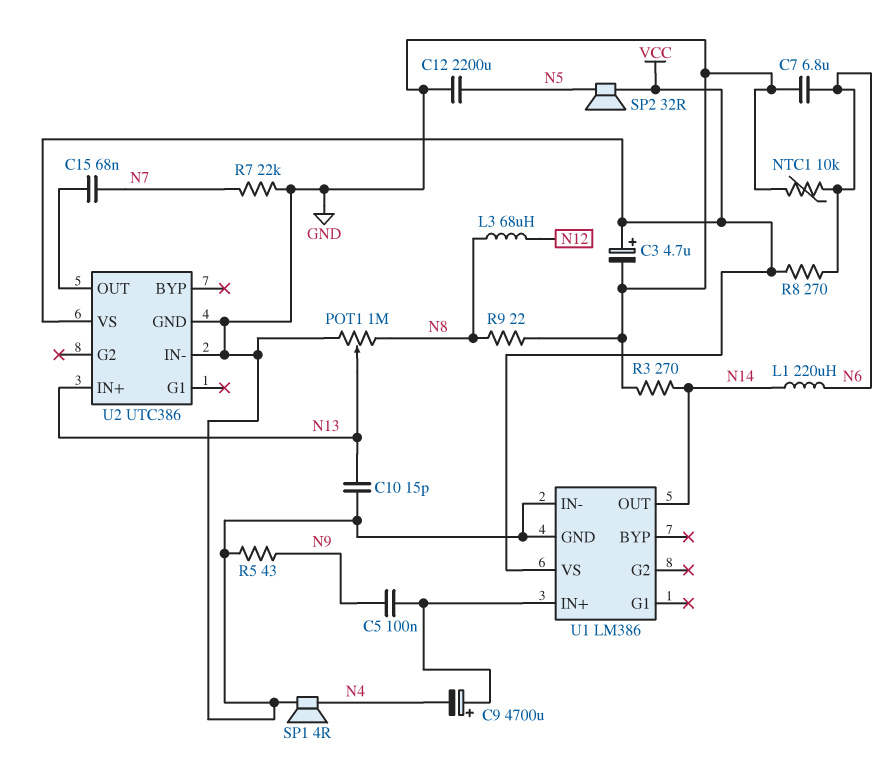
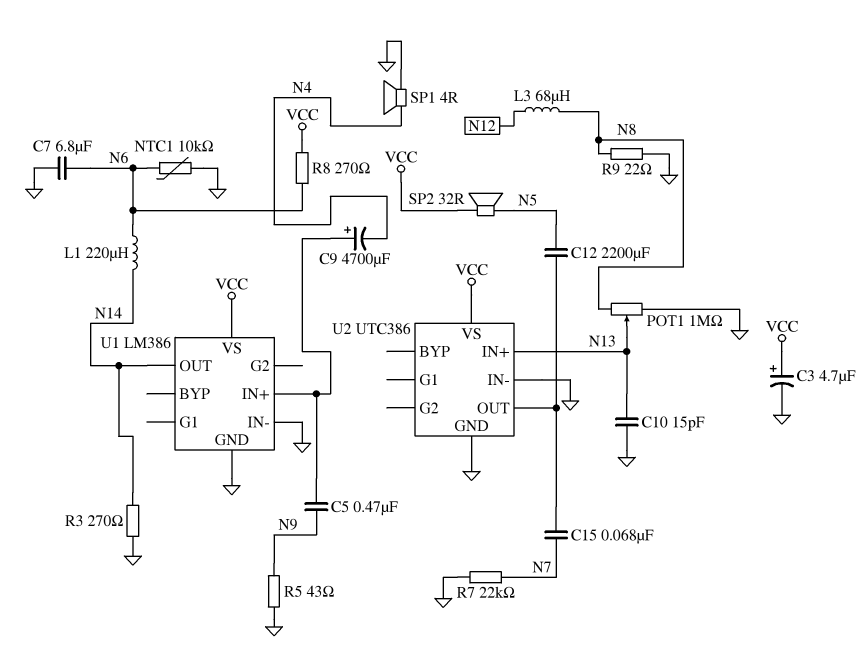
C5: 100nF (N9, U1/IN+) -> 470nF (N9, U1/IN+)
C12: 2200uF (GND, N5) -> 2200uF (N5, U2/OUT)

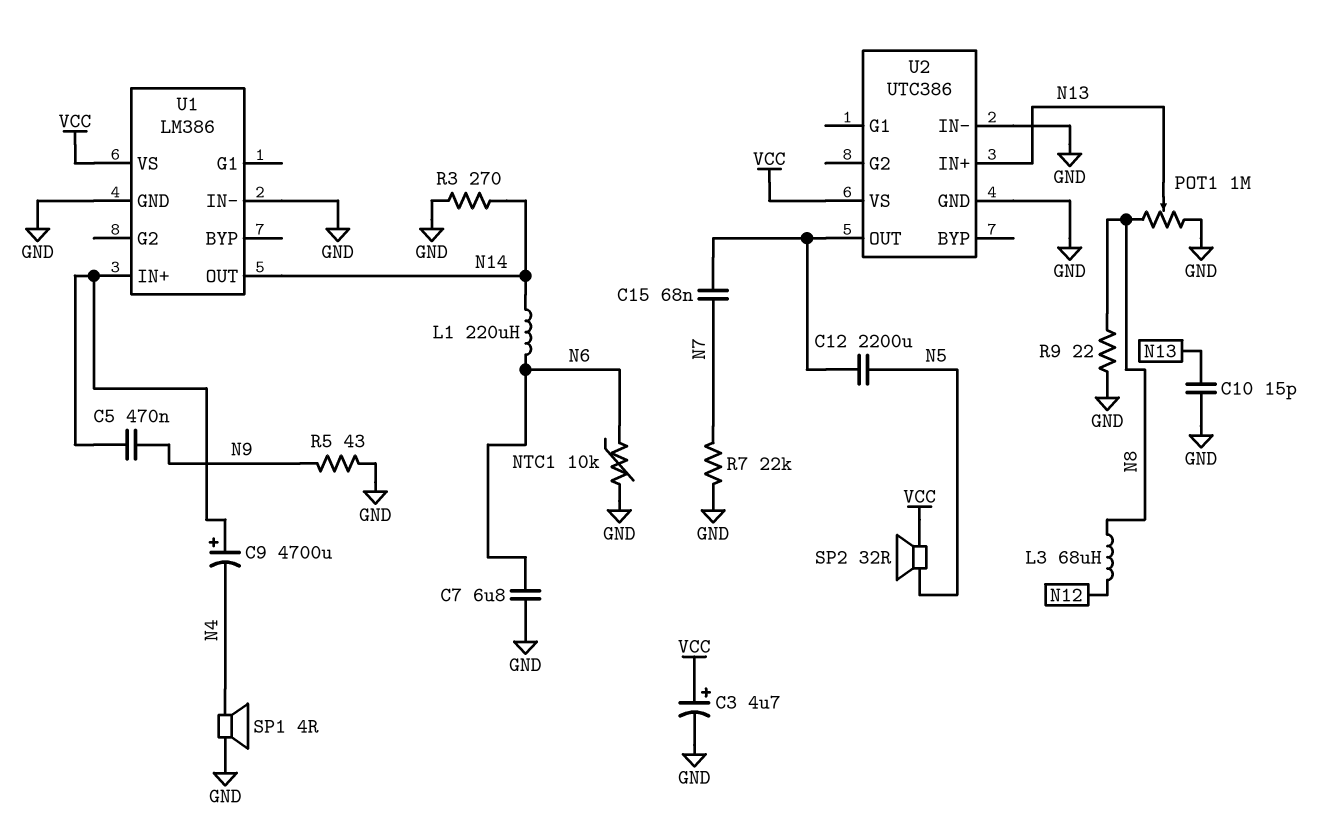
R8: 270 (N6, VCC) -> none

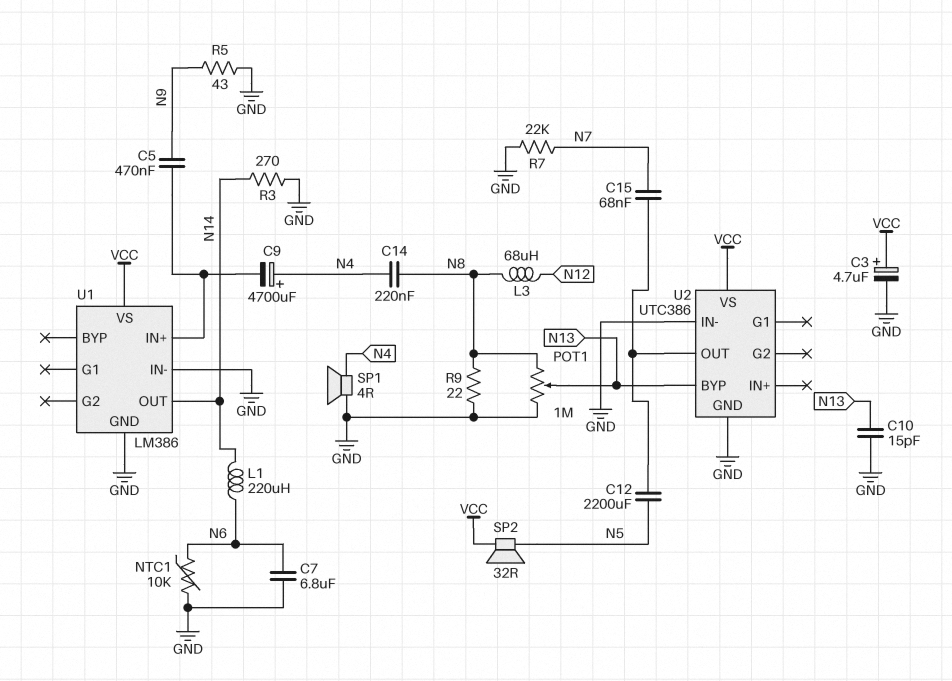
C9: 4700uF (plus U1/IN+, minus N4) -> 4700uF (plus N4, minus U1/IN+)
C14: none -> 220nF (N4, N8)
U2 pin BYP: none -> N13
U2 pin IN+: N13 -> none

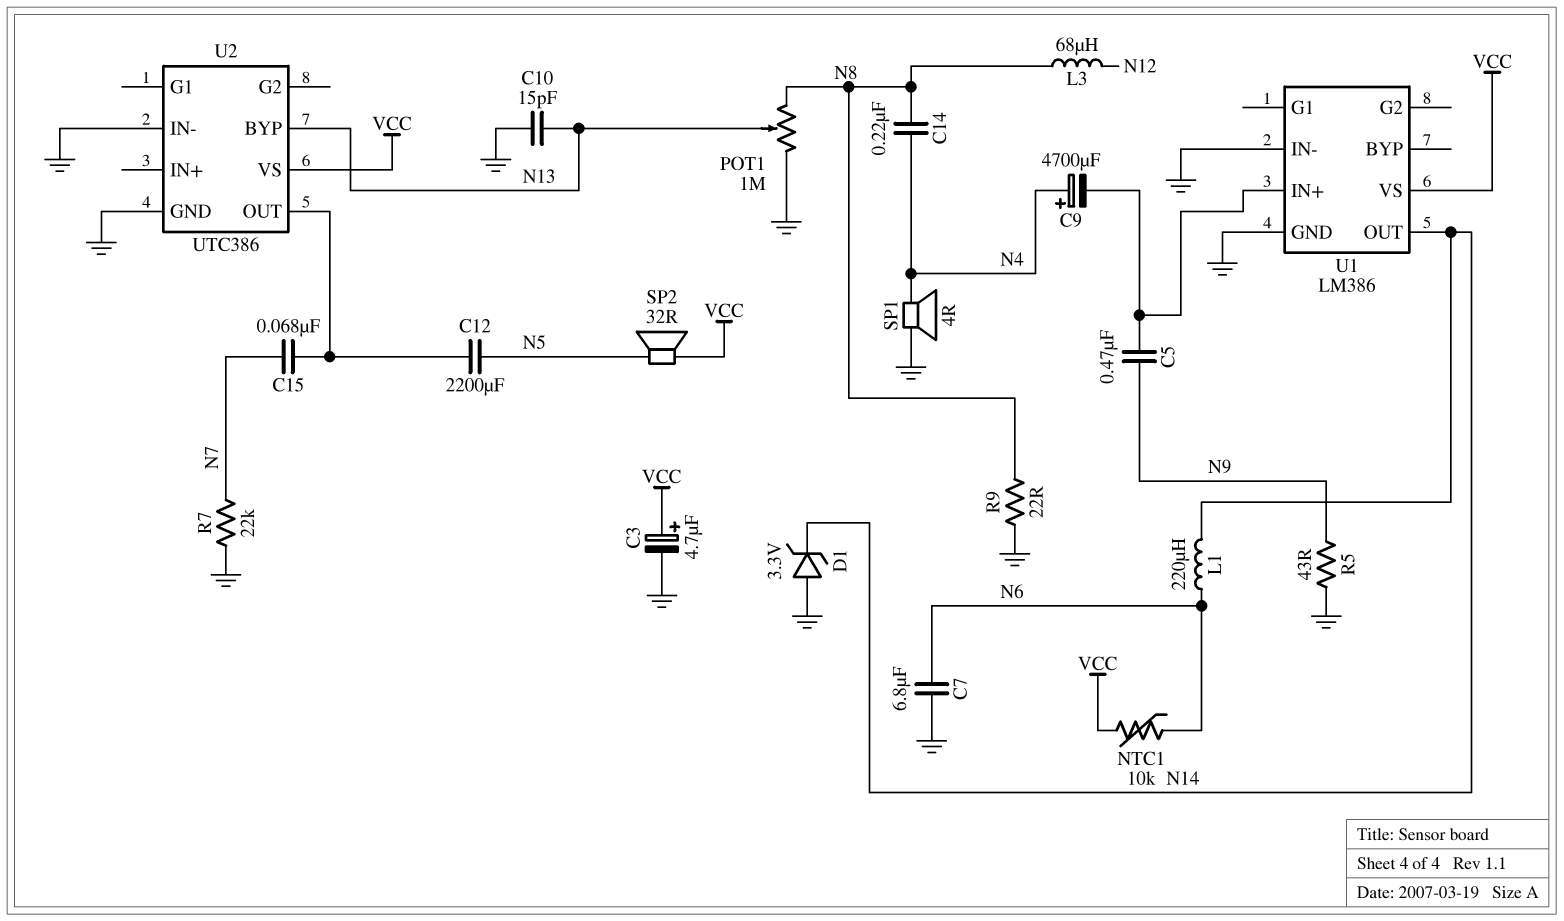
D1: none -> zener 3.3V (A GND, K N14)
NTC1: 10k (GND, N6) -> 10k (N6, VCC)
R3: 270 (GND, N14) -> none

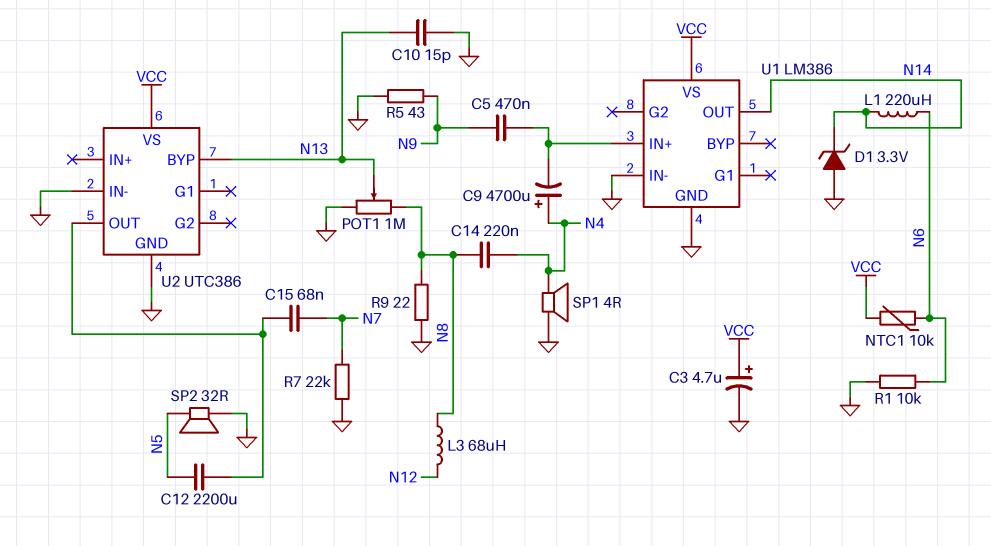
C7: 6.8uF (GND, N6) -> none
R1: none -> 10k (GND, N6)
SP2: speaker 32R (N5, VCC) -> speaker 32R (GND, N5)

